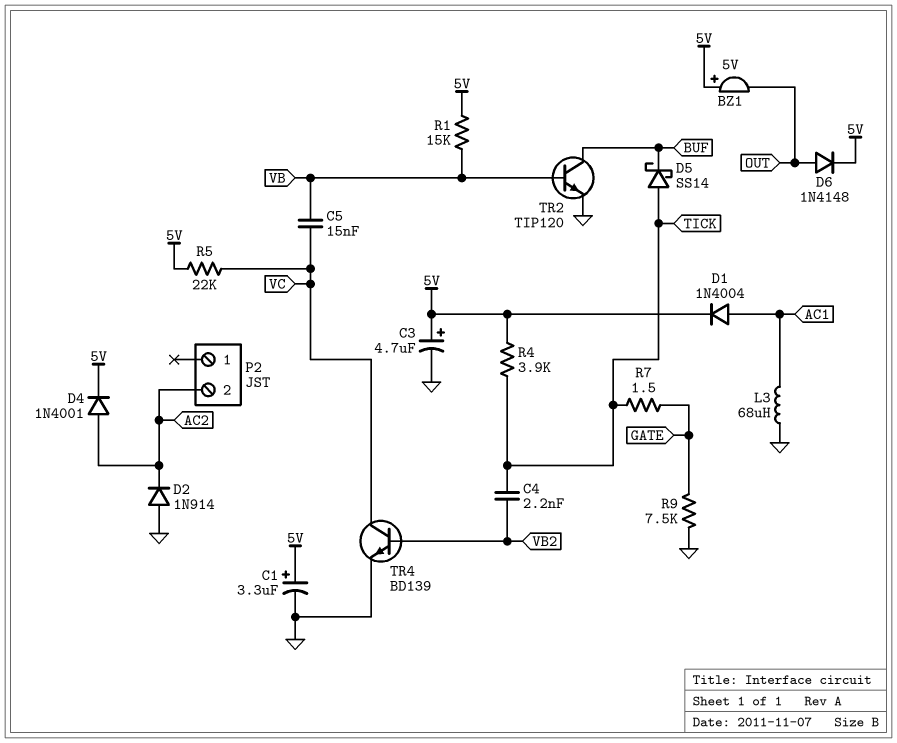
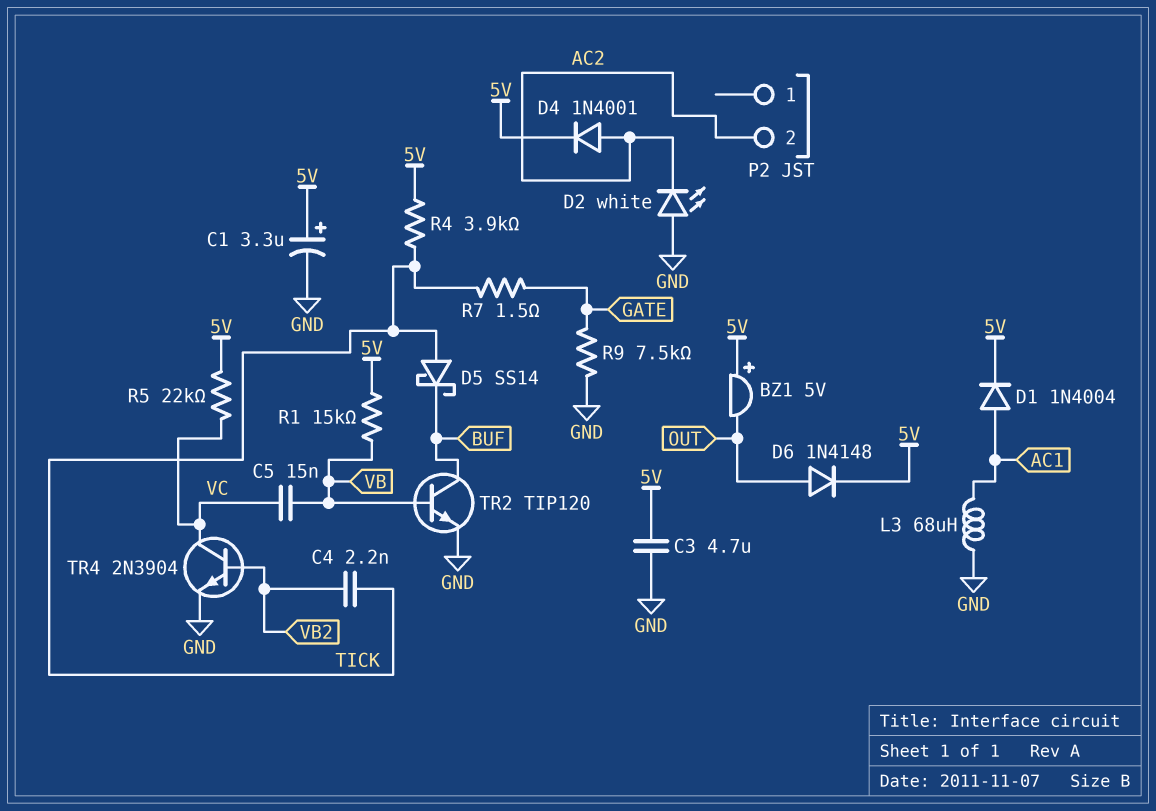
C3: 4.7uF (plus 5V, minus GND) -> 4.7uF (5V, GND)
D2: diode 1N914 (A GND, K AC2) -> LED white (A GND, K AC2)
TR4: NPN BD139 (B VB2, C VC, E GND) -> NPN 2N3904 (B VB2, C VC, E GND)

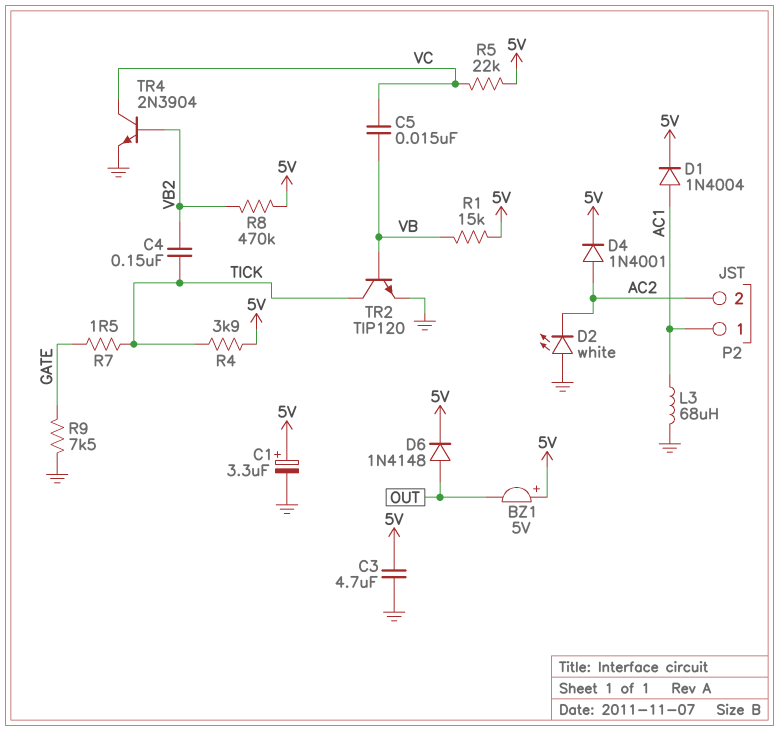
C4: 2.2nF (TICK, VB2) -> 150nF (TICK, VB2)
D5: schottky SS14 (A TICK, K BUF) -> none
P2 pin 1: none -> AC1
R8: none -> 470k (5V, VB2)
TR2: NPN TIP120 (B VB, C BUF, E GND) -> NPN TIP120 (B VB, C TICK, E GND)

